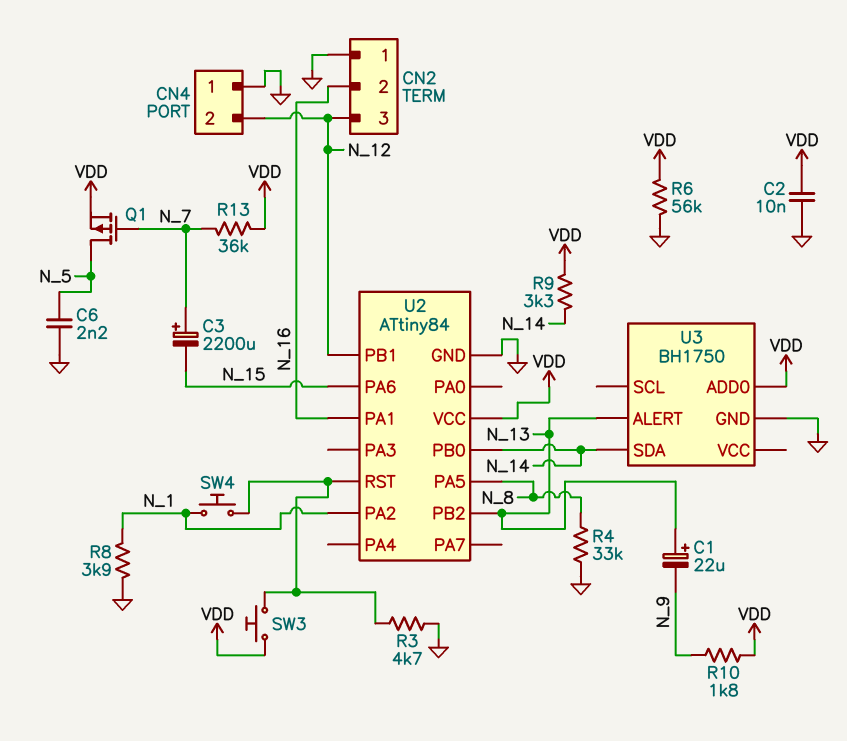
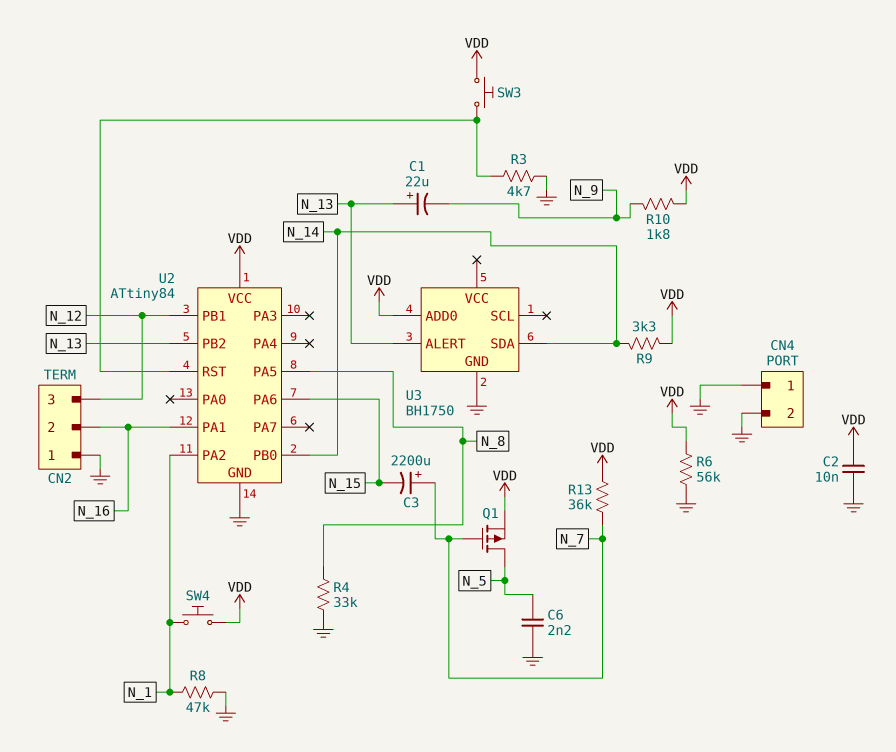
CN4 pin 2: N_12 -> GND
R8: 3.9k (GND, N_1) -> 47k (GND, N_1)
SW4: button (N_1, U2/RST) -> button (N_1, VDD)

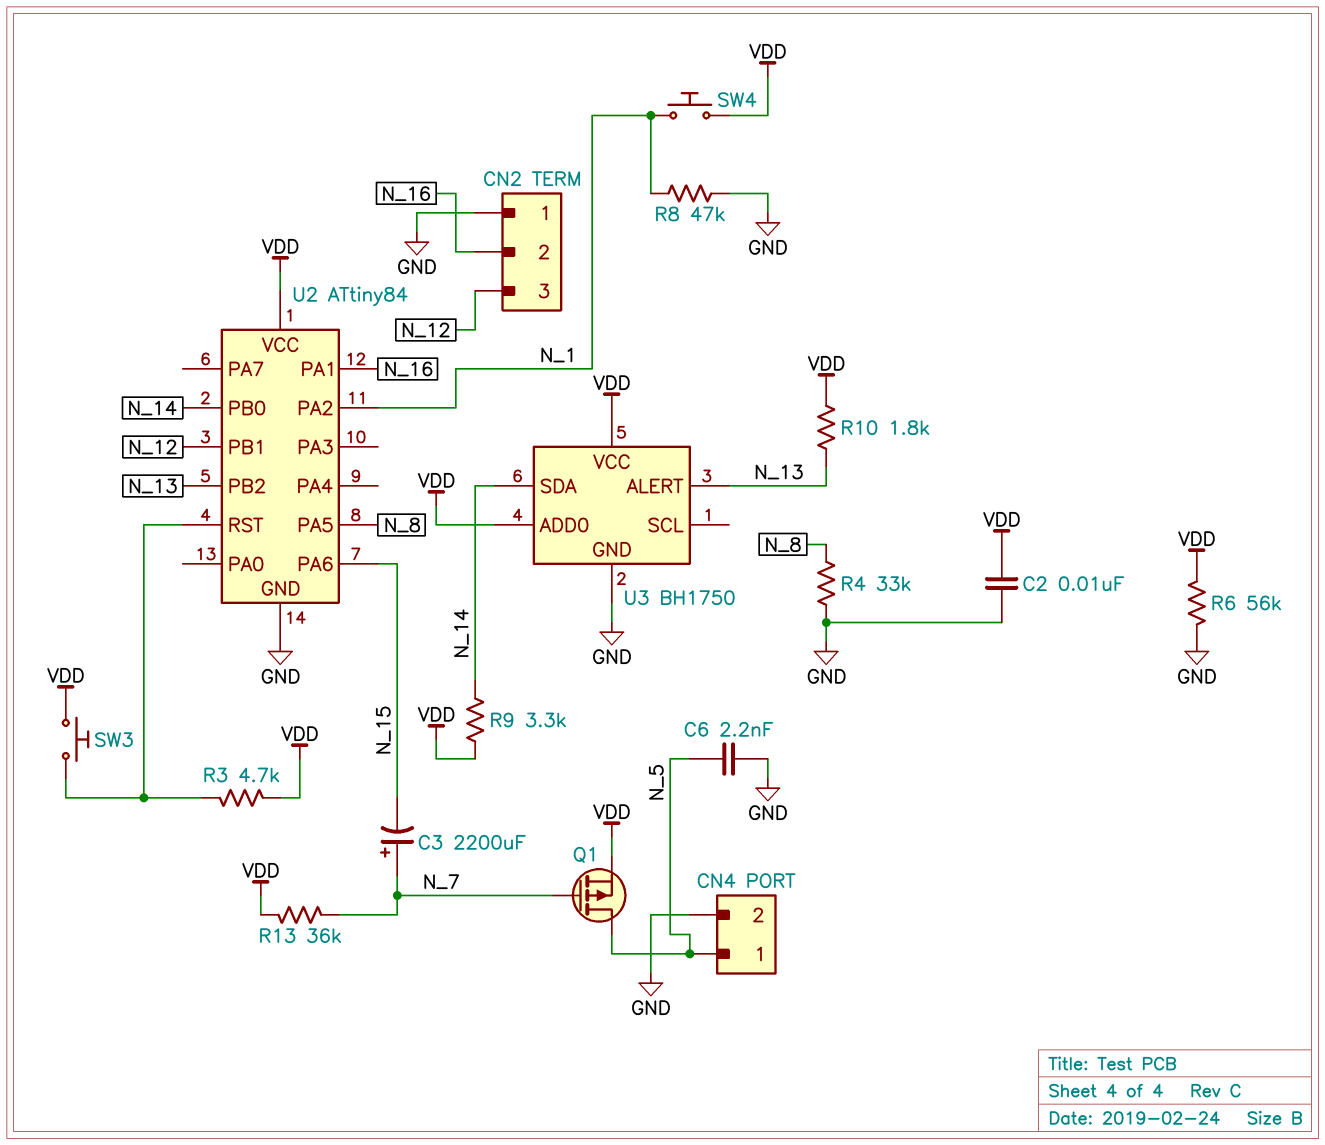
C1: 22uF (plus N_13, minus N_9) -> none
CN4 pin 1: GND -> N_5
R3: 4.7k (GND, U2/RST) -> 4.7k (U2/RST, VDD)
R10: 1.8k (N_9, VDD) -> 1.8k (N_13, VDD)
U3 pin VCC: none -> VDD

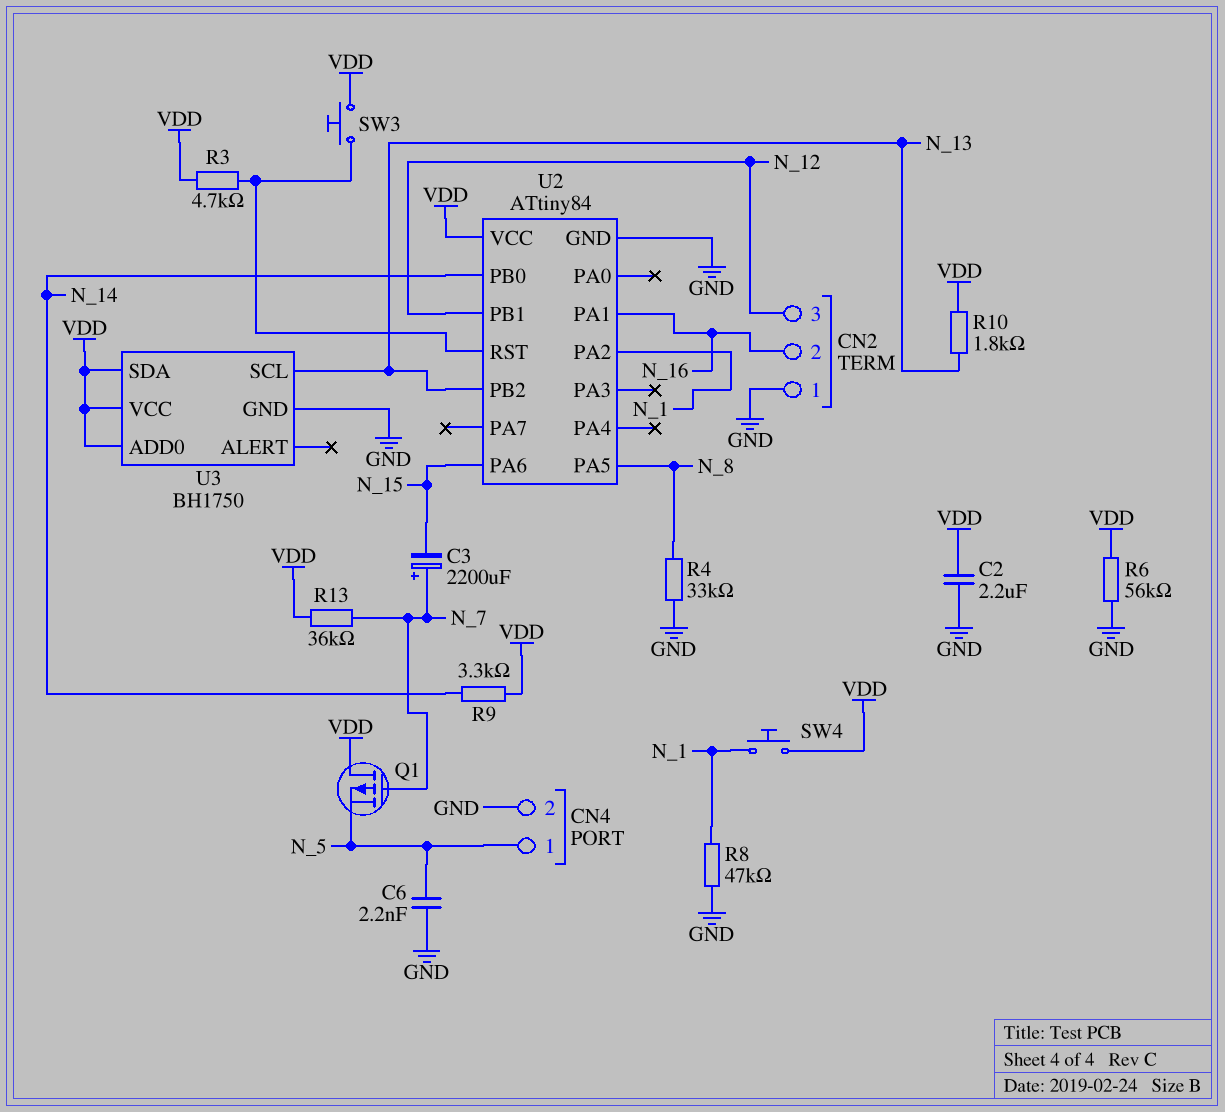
C2: 10nF (GND, VDD) -> 2.2uF (GND, VDD)
Q1: PMOS (G N_7, D N_5, S VDD) -> PMOS (G N_7, D VDD, S N_5)
U3 pin ALERT: N_13 -> none
U3 pin SCL: none -> N_13
U3 pin SDA: N_14 -> VDD

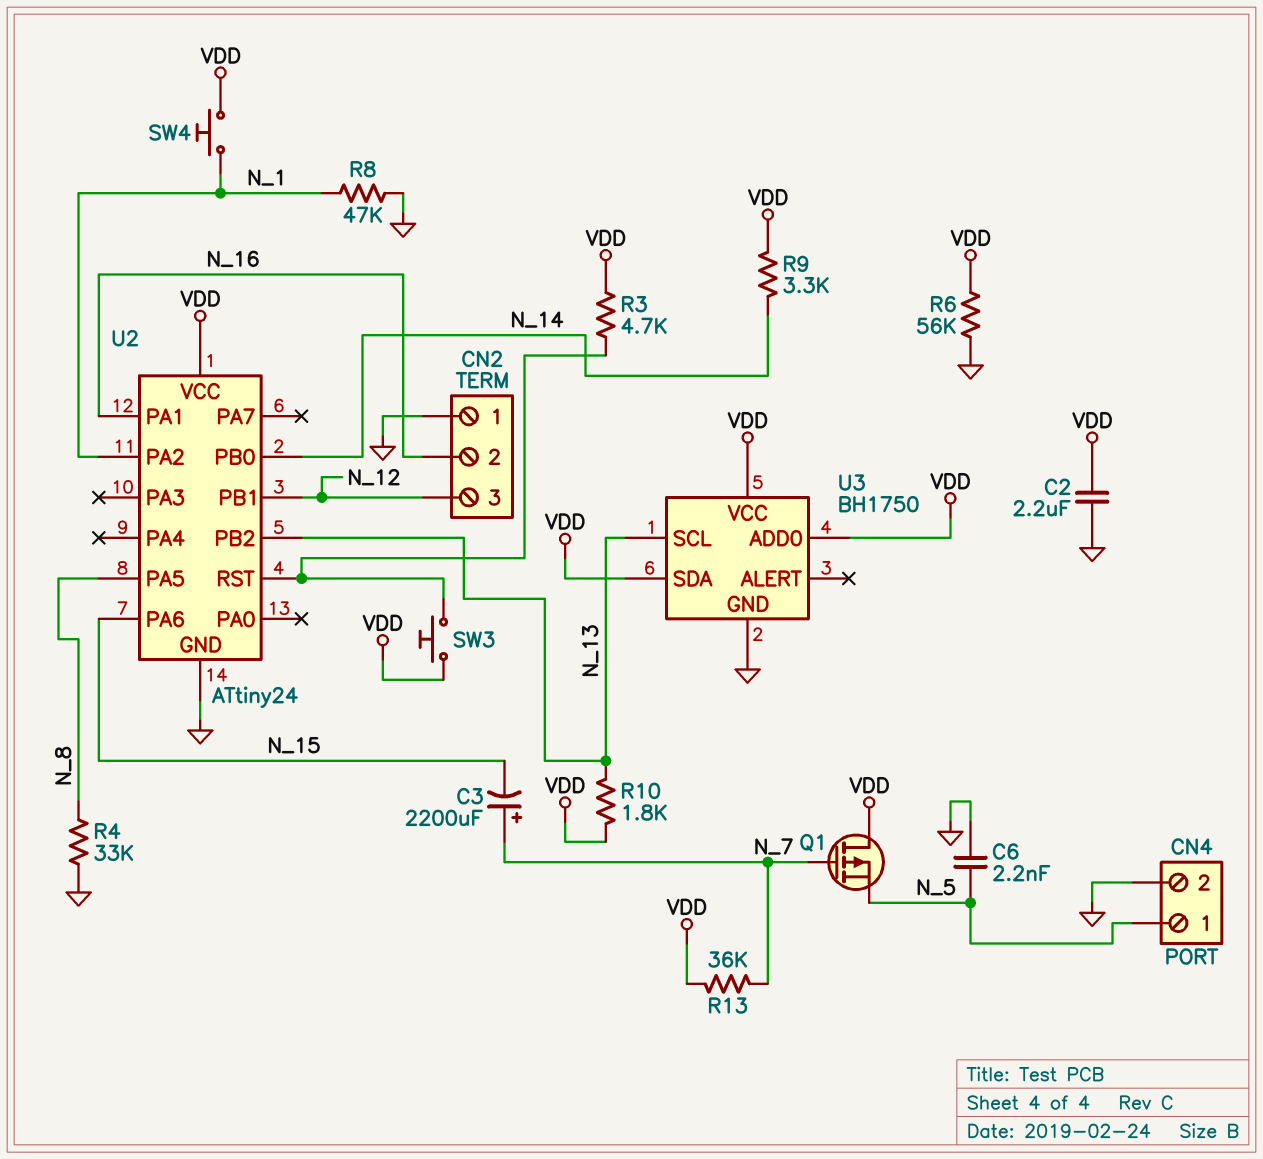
U2: ATtiny84 -> ATtiny24

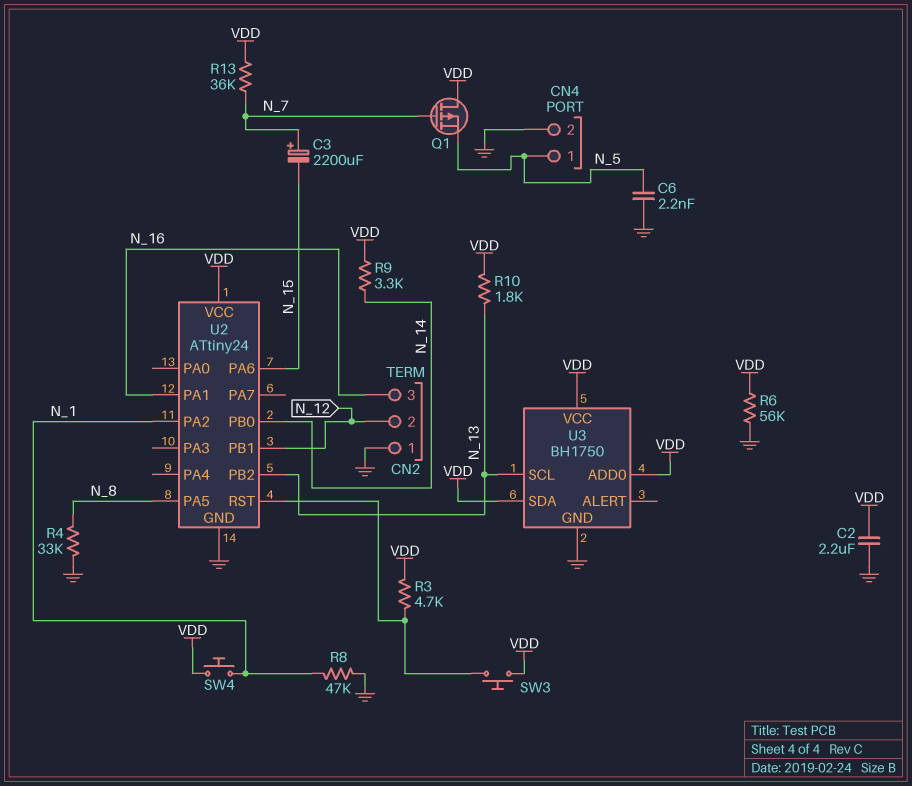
CN2 pin 2: N_16 -> N_12
CN2 pin 3: N_12 -> N_16

